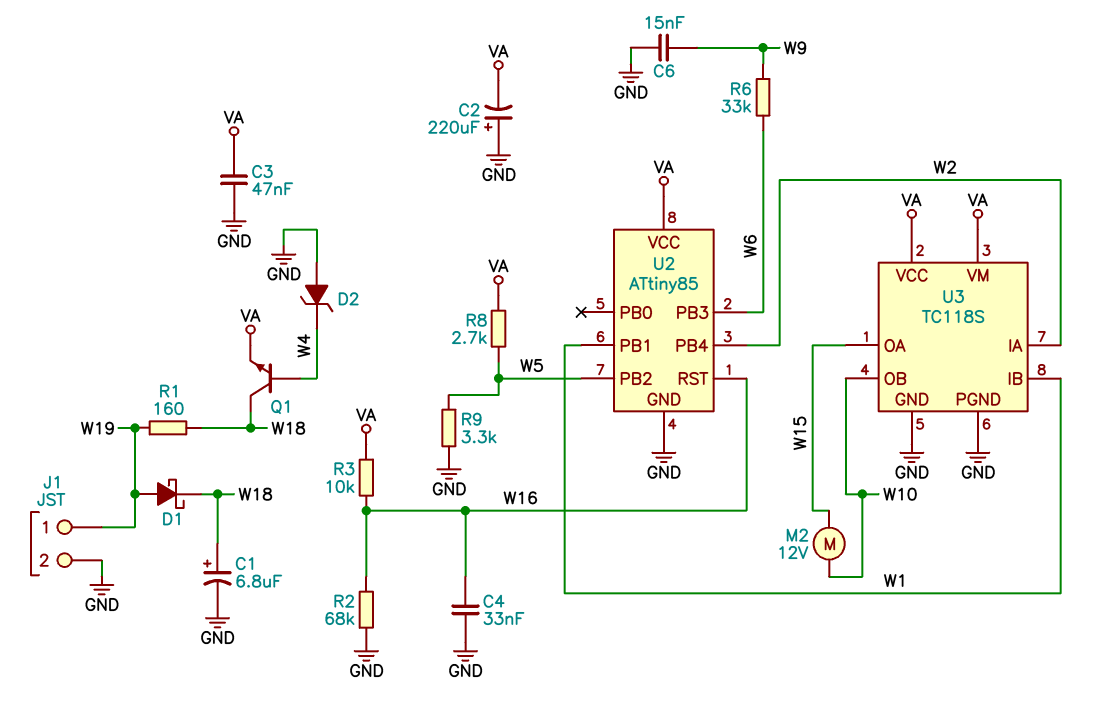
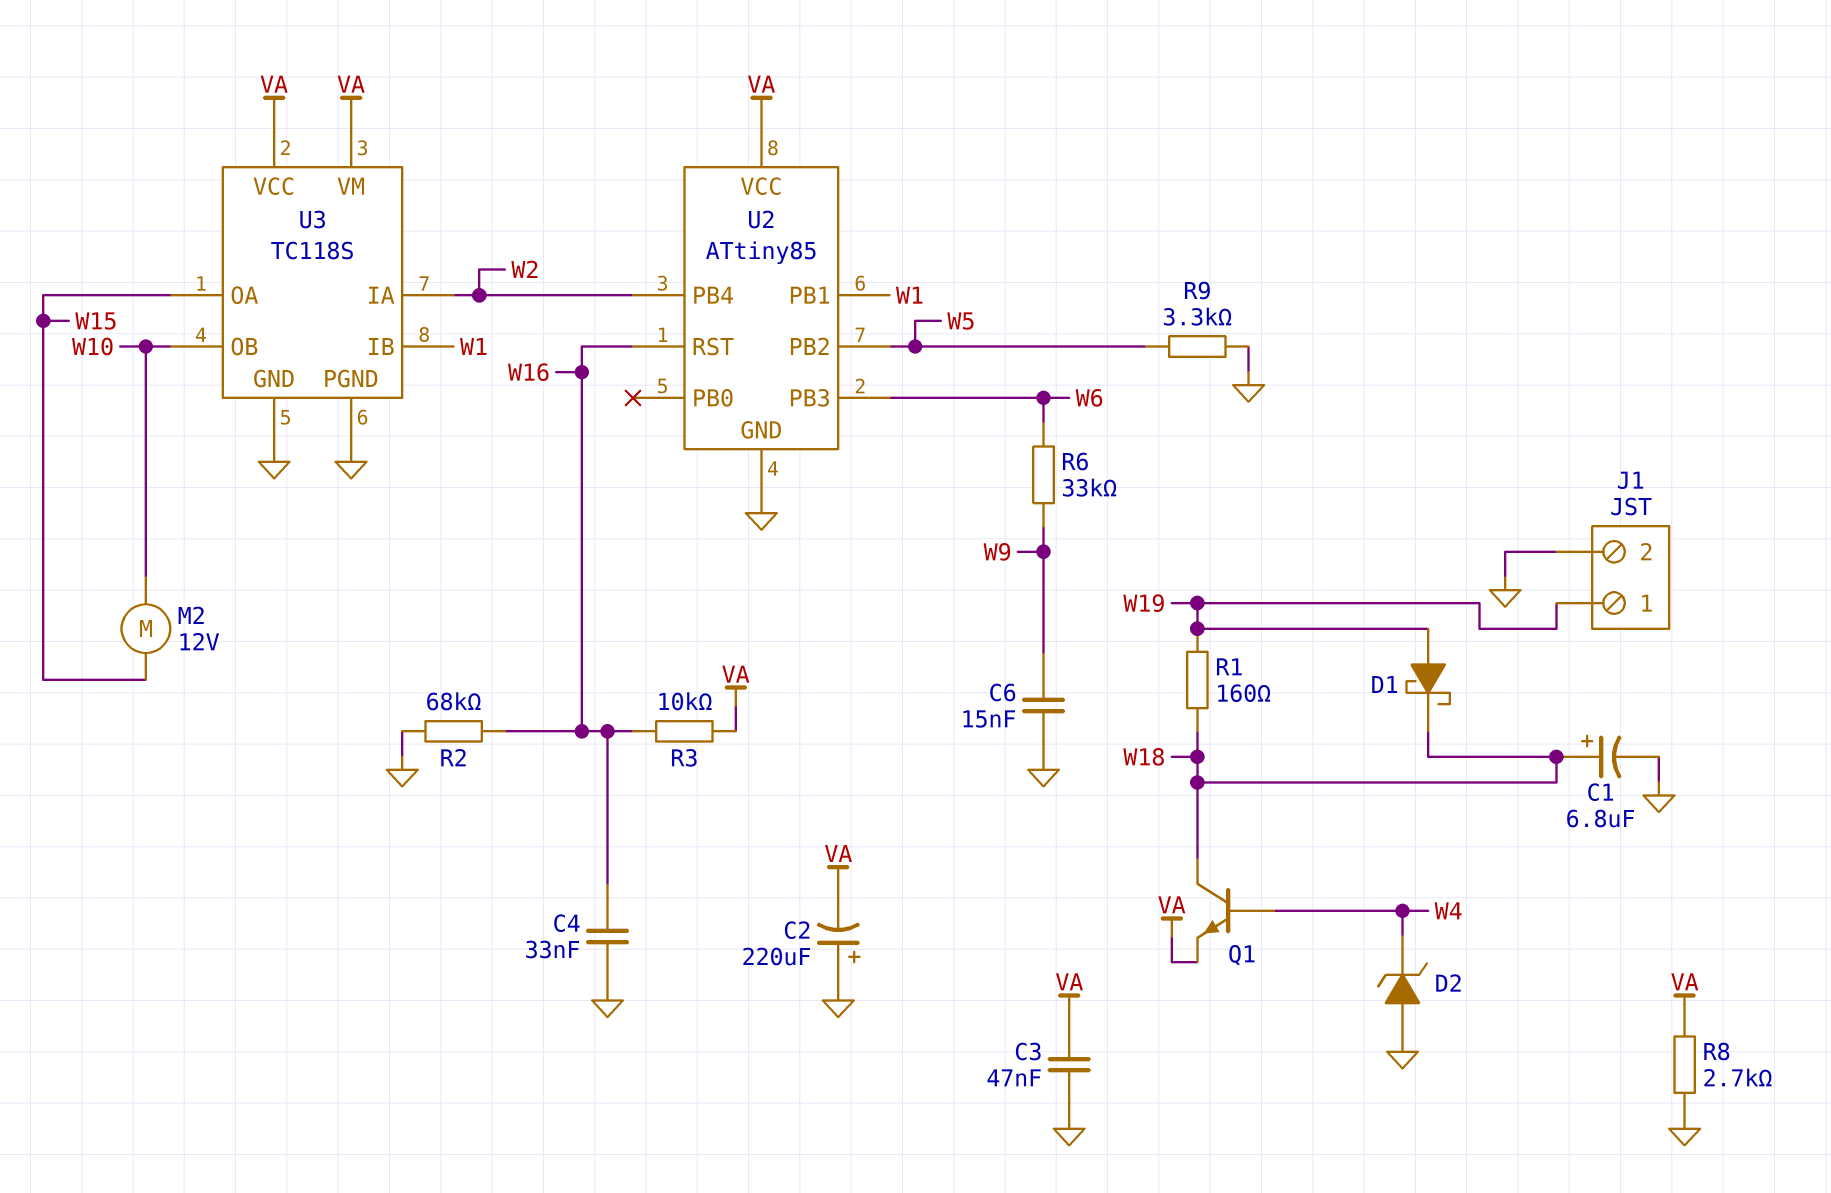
R8: 2.7k (VA, W5) -> 2.7k (GND, VA)

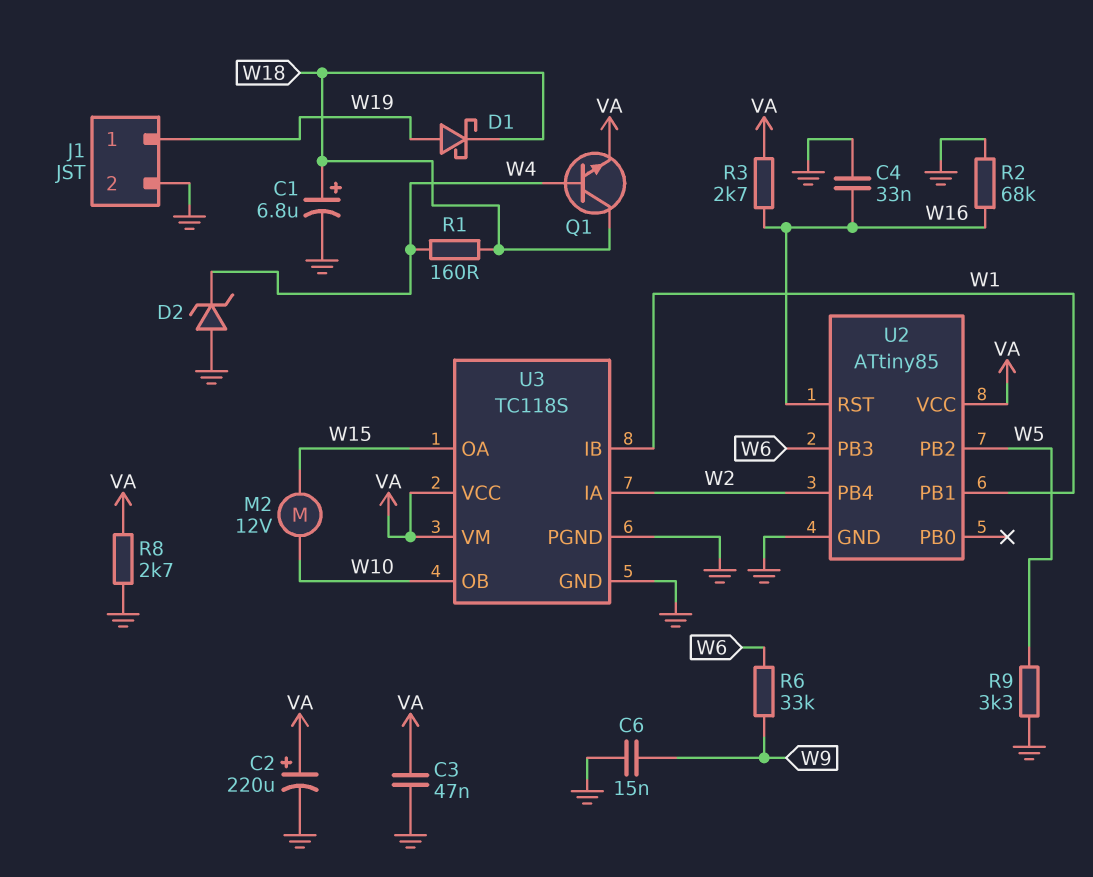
C2: 220uF (plus GND, minus VA) -> 220uF (plus VA, minus GND)
R1: 160 (W18, W19) -> 160 (W4, W18)
R3: 10k (VA, W16) -> 2.7k (VA, W16)

